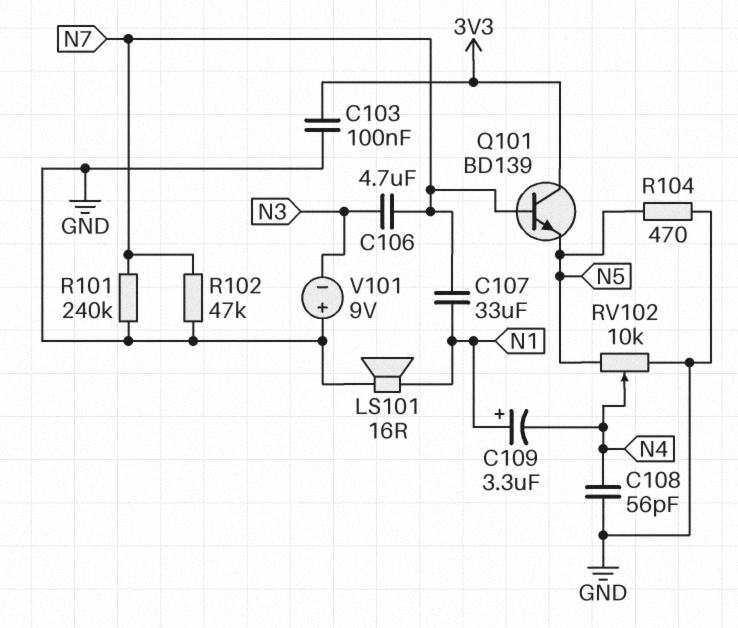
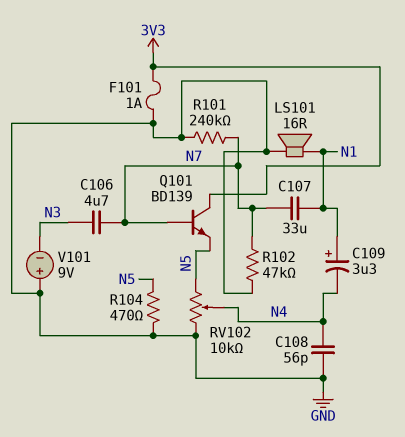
C103: 100nF (3V3, GND) -> none
F101: none -> 1A (3V3, GND)

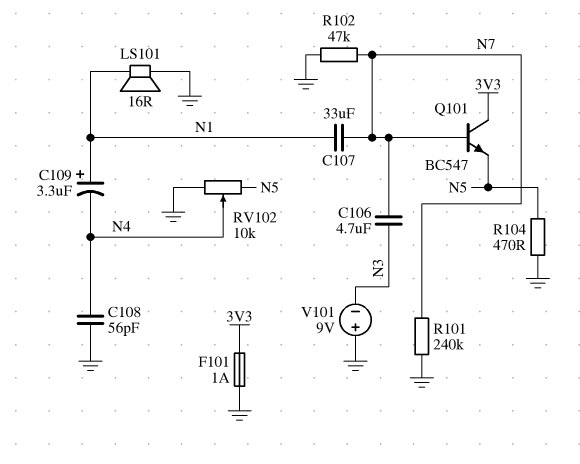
Q101: NPN BD139 (B N7, C 3V3, E N5) -> NPN BC547 (B N7, C 3V3, E N5)

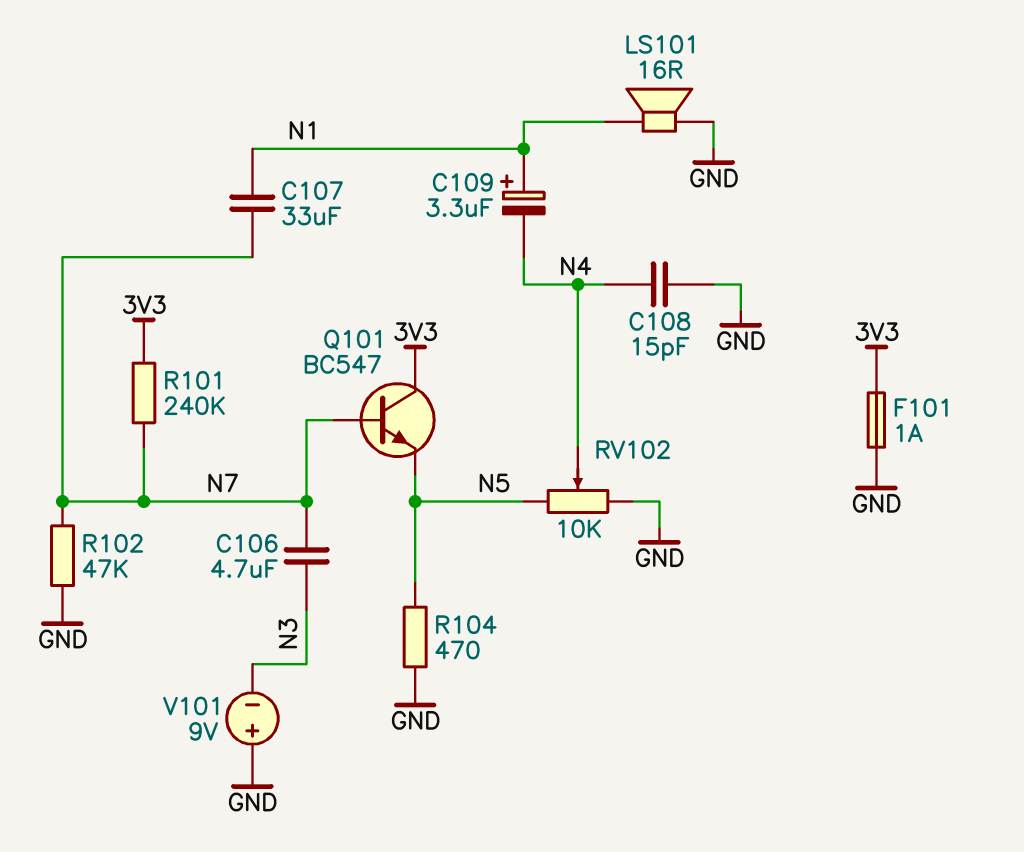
C108: 56pF (GND, N4) -> 15pF (GND, N4)
R101: 240k (GND, N7) -> 240k (3V3, N7)

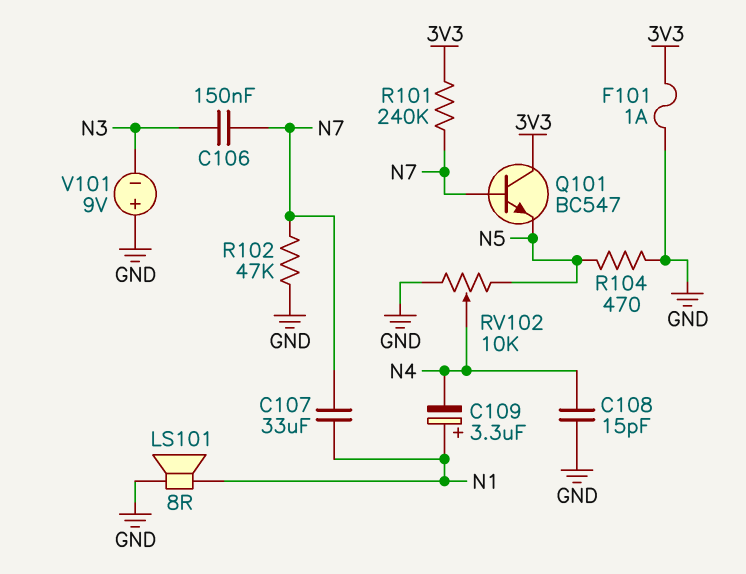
C106: 4.7uF (N3, N7) -> 150nF (N3, N7)
LS101: speaker 16R (GND, N1) -> speaker 8R (GND, N1)

